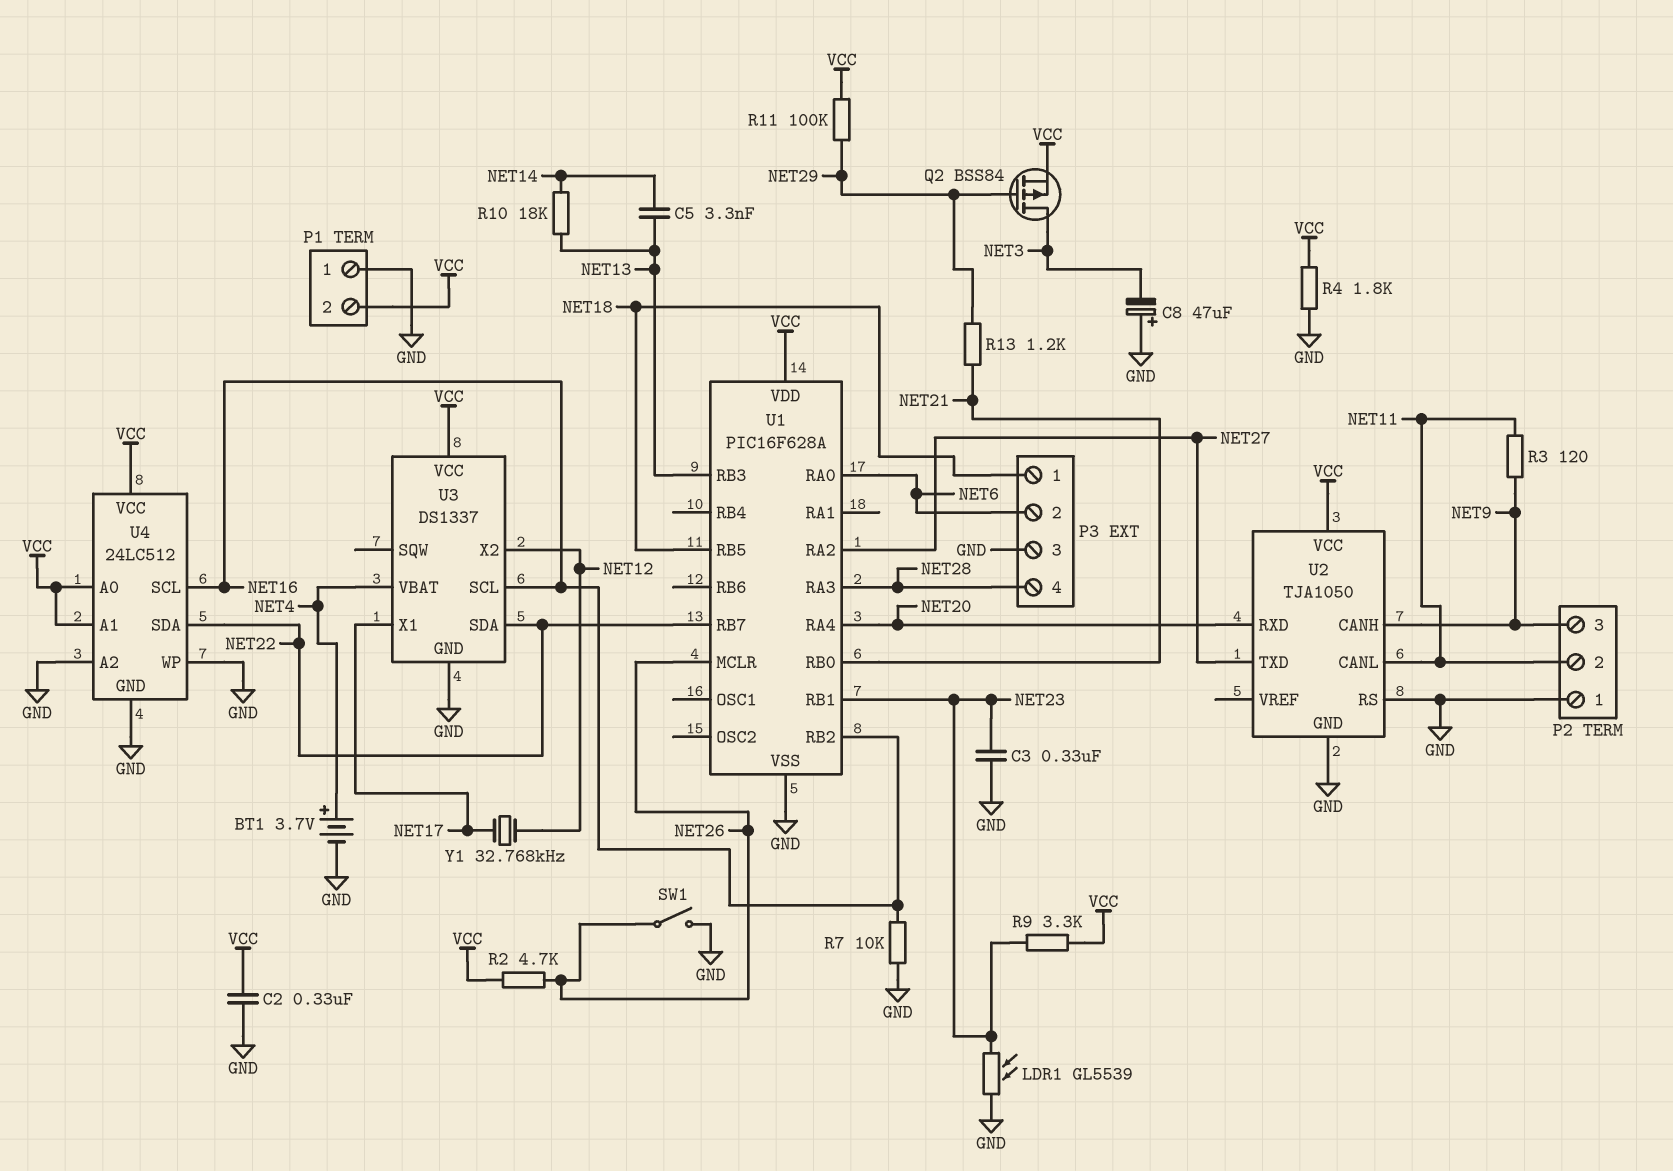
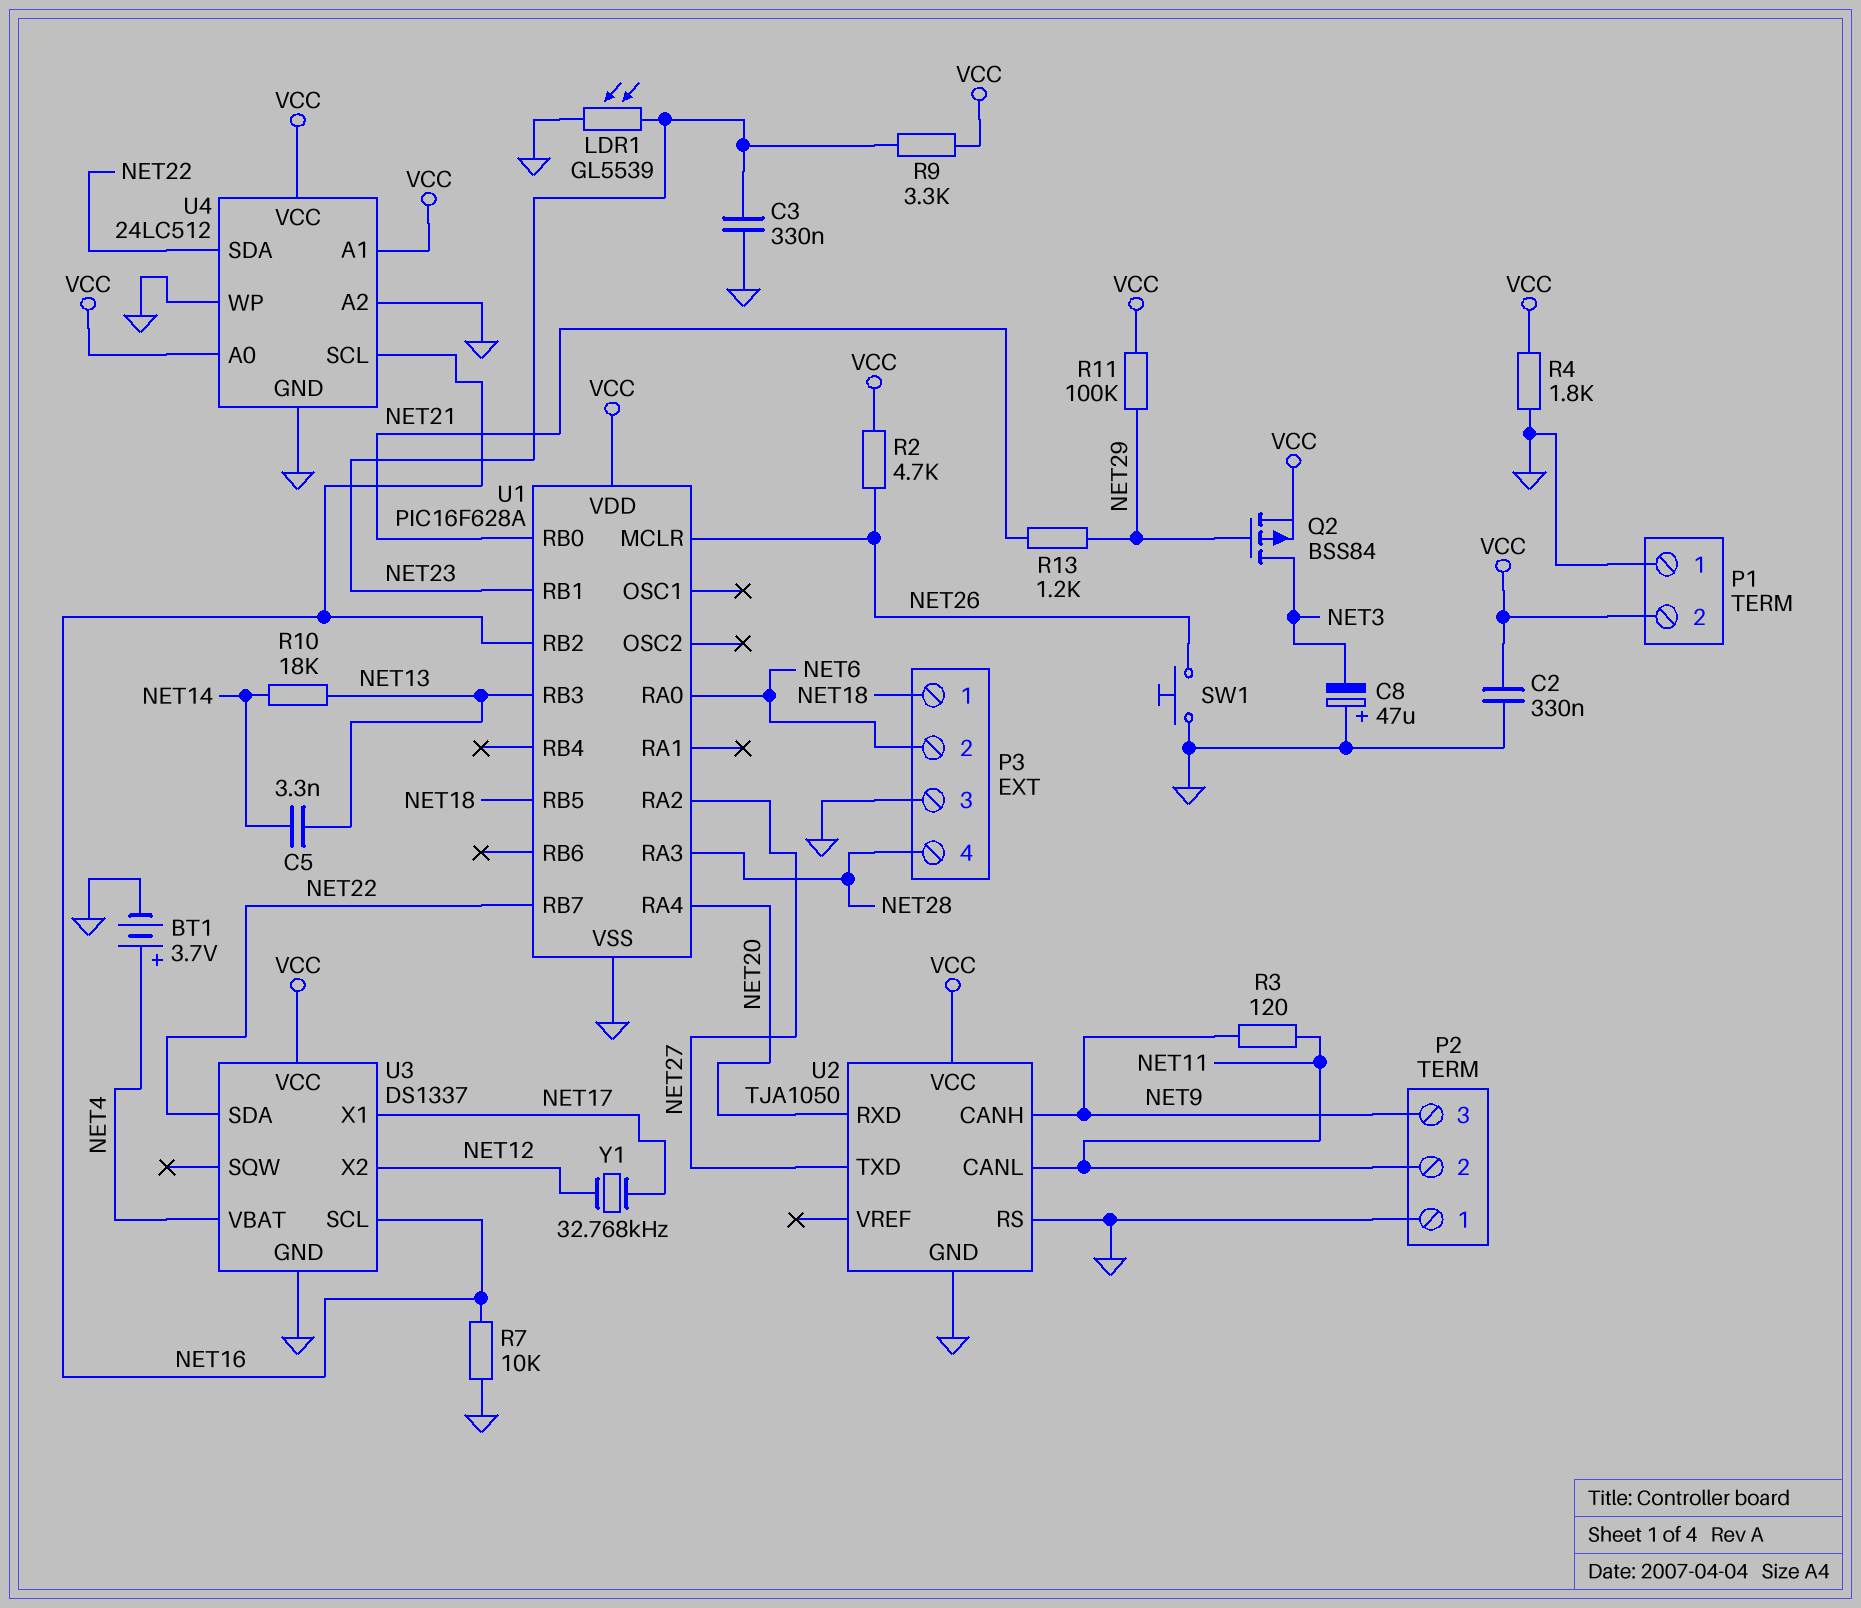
SW1: switch (GND, NET26) -> button (GND, NET26)

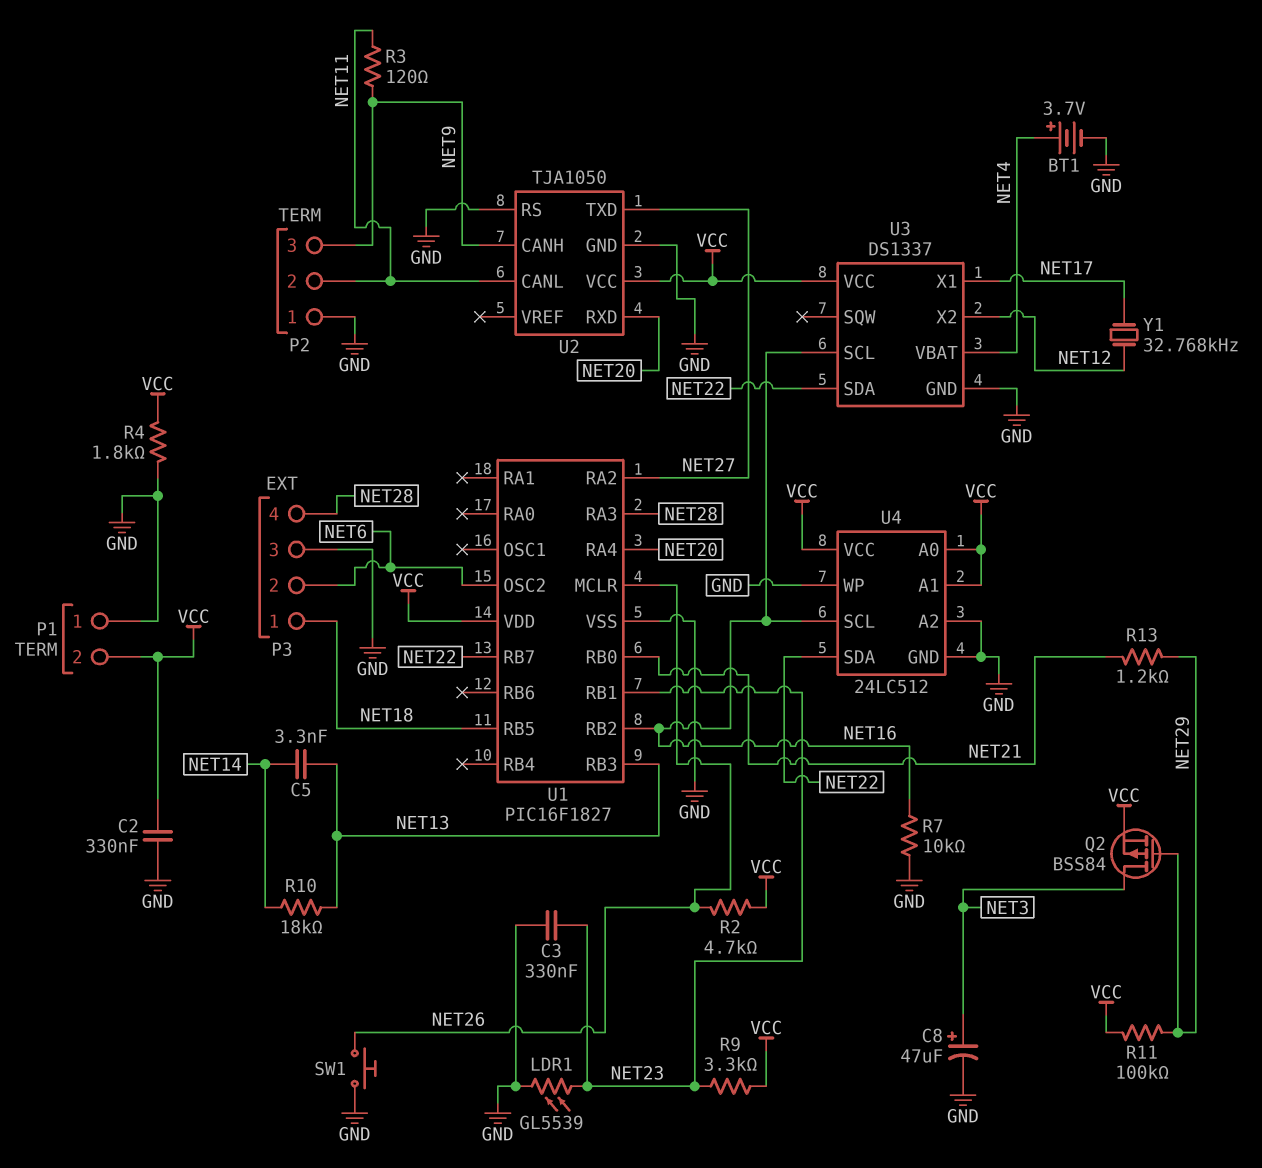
C8: 47uF (plus GND, minus NET3) -> 47uF (plus NET3, minus GND)
U1: PIC16F628A -> PIC16F1827
U1 pin OSC2: none -> NET6
U1 pin RA0: NET6 -> none

